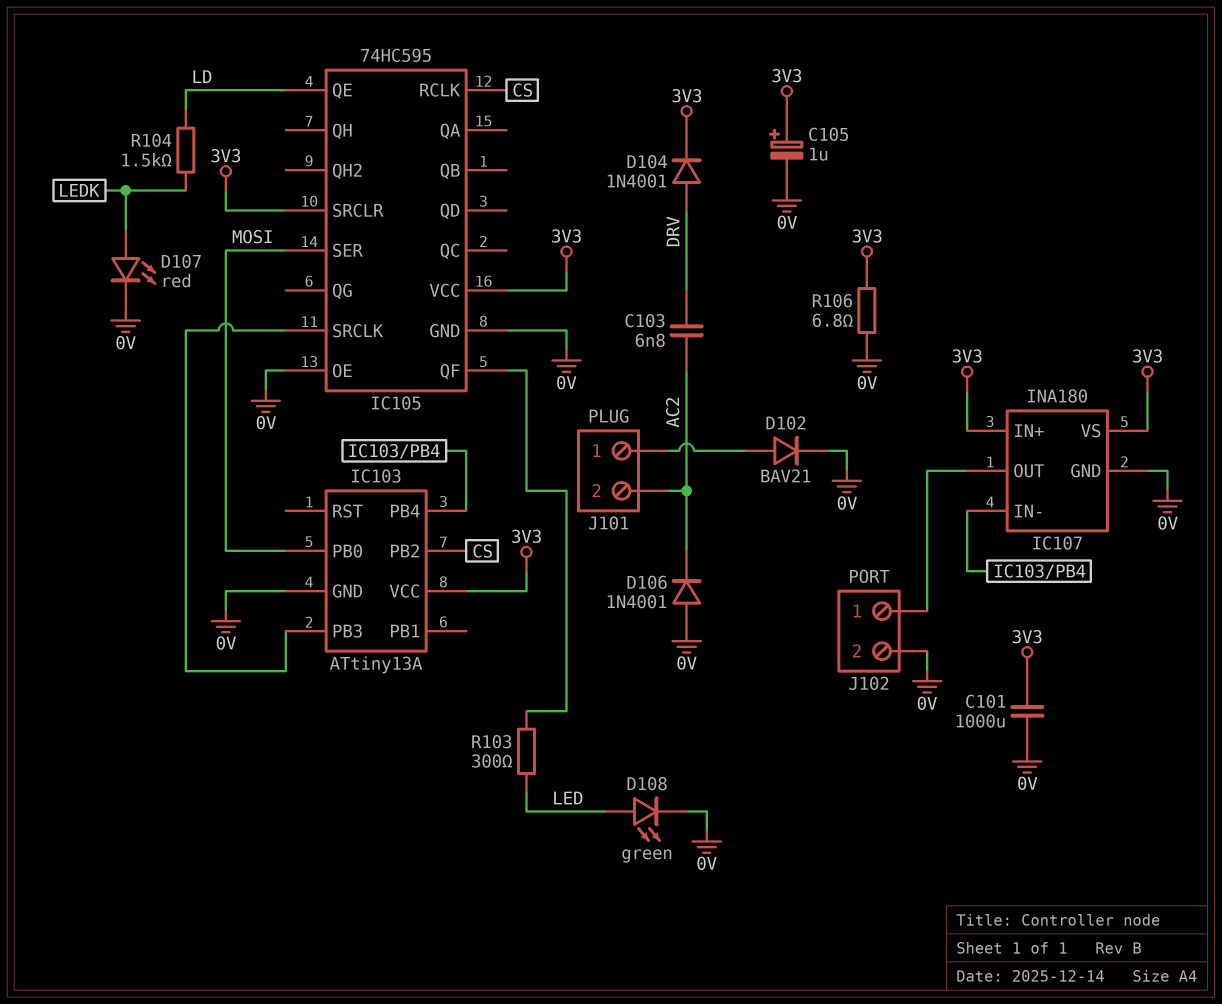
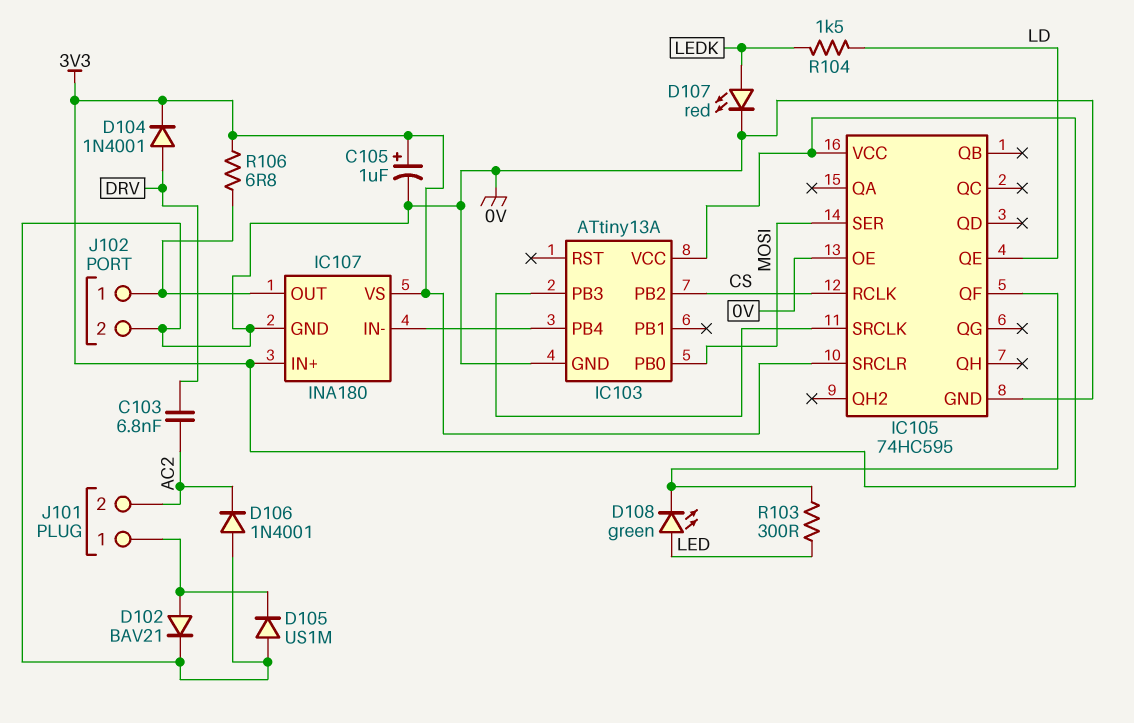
C101: 1000uF (0V, 3V3) -> none
D105: none -> diode US1M (A 0V, K J101/1)
D108: LED green (A LED, K 0V) -> LED green (A LED, K IC105/QF)
R106: 6.8 (0V, 3V3) -> 6.8 (3V3, IC107/OUT)

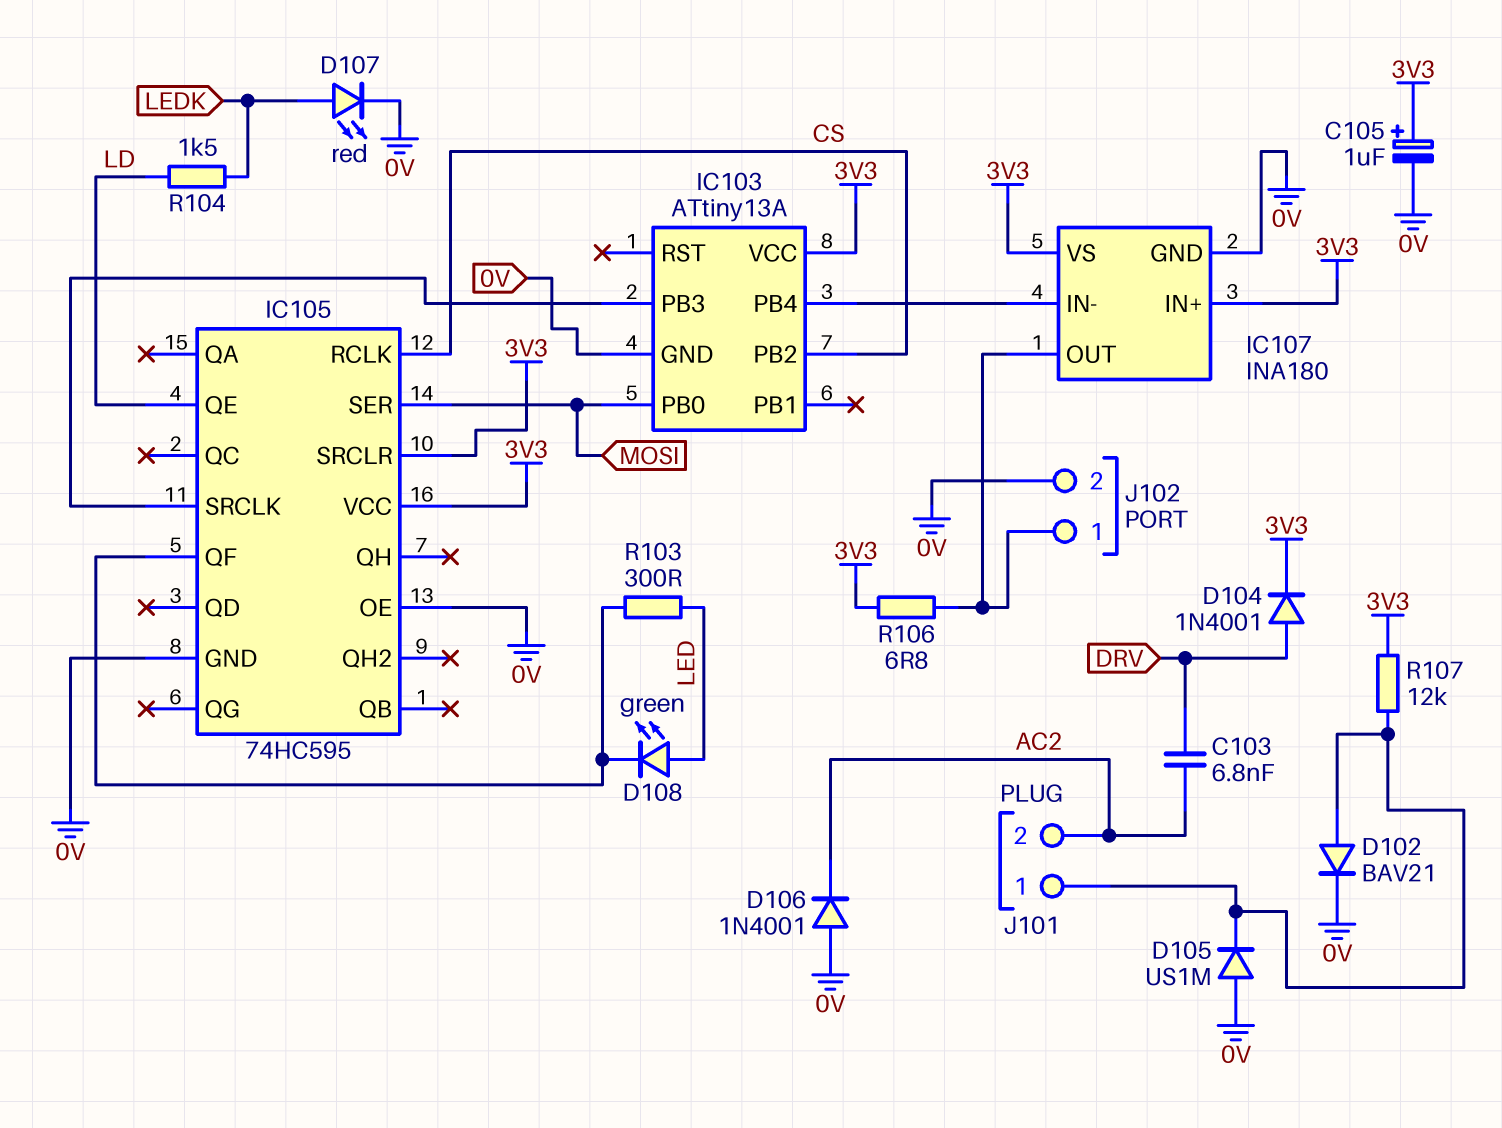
R107: none -> 12k (3V3, J101/1)

